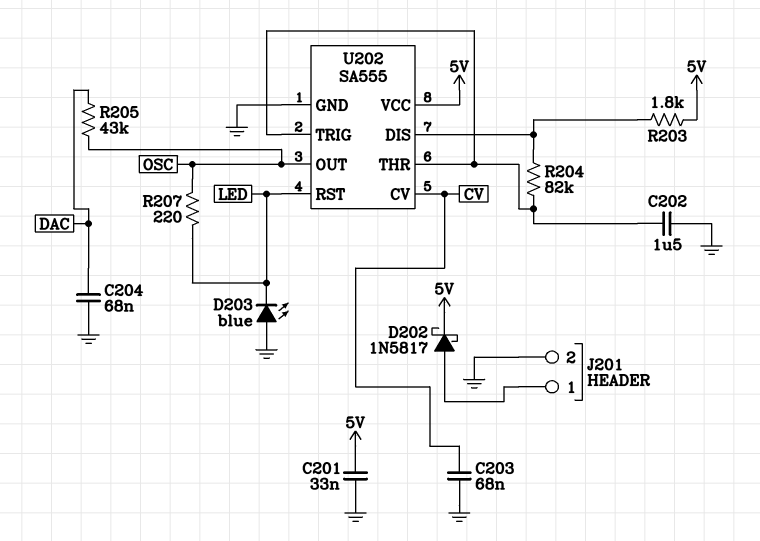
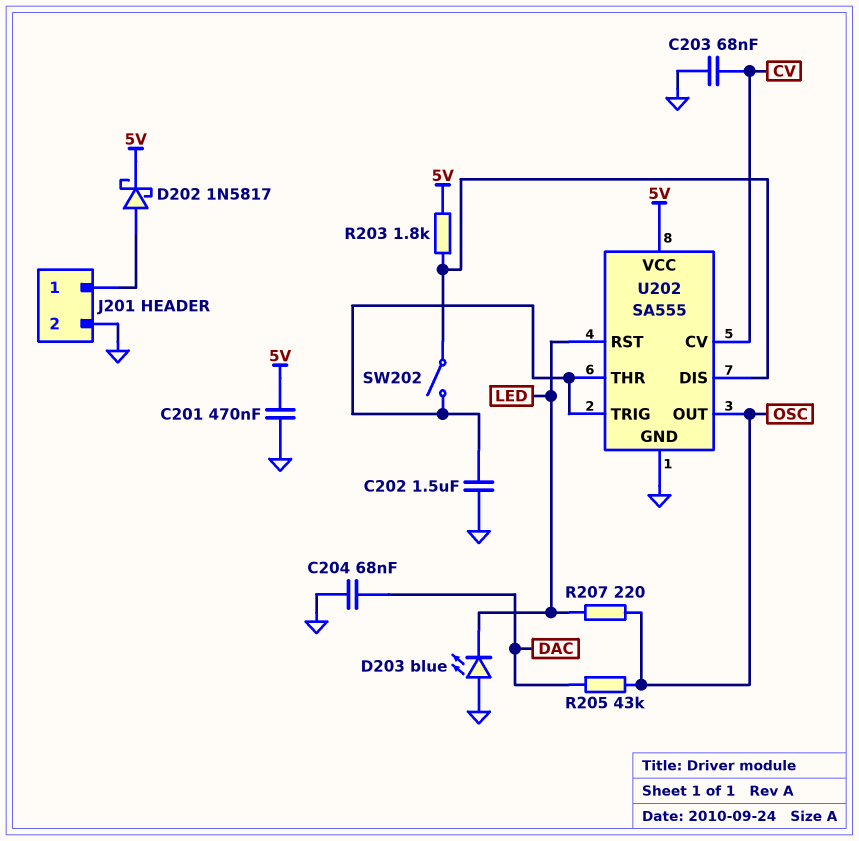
C201: 33nF (5V, GND) -> 470nF (5V, GND)
R204: 82k (U202/DIS, U202/THR) -> none
SW202: none -> switch (U202/DIS, U202/THR)

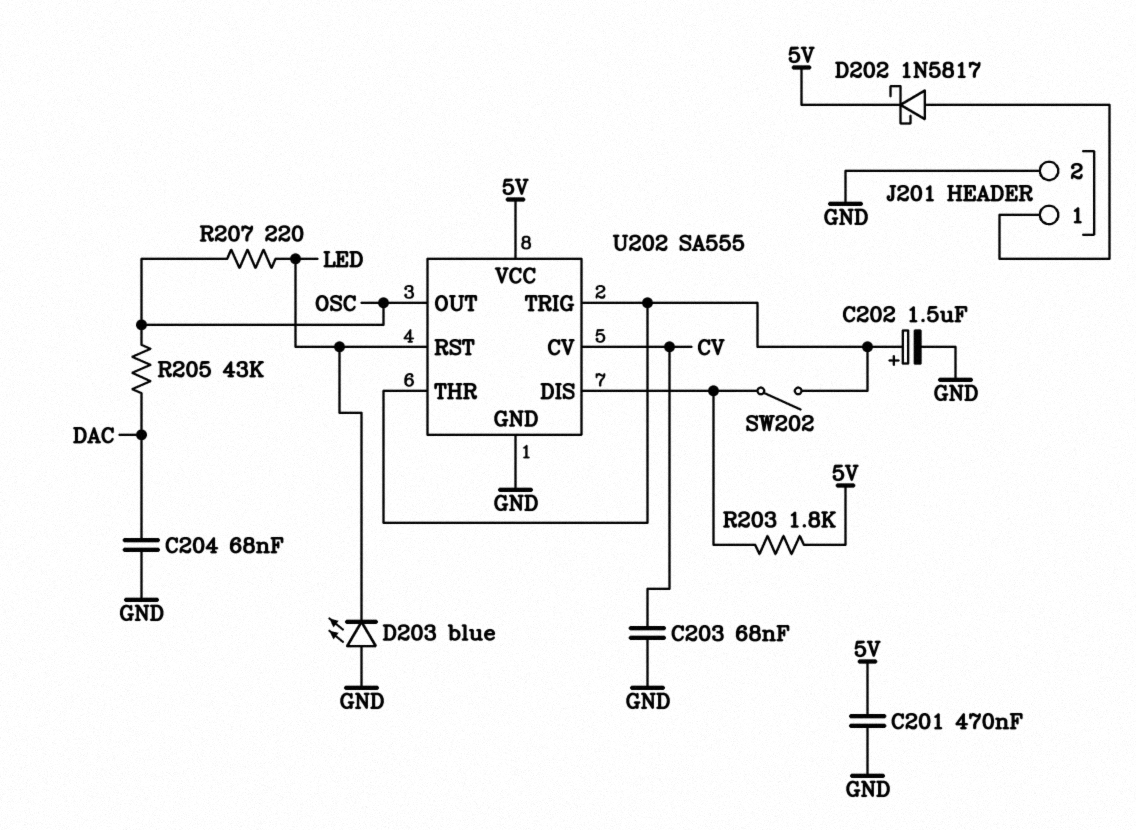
C202: 1.5uF (GND, U202/THR) -> 1.5uF (plus U202/THR, minus GND)

